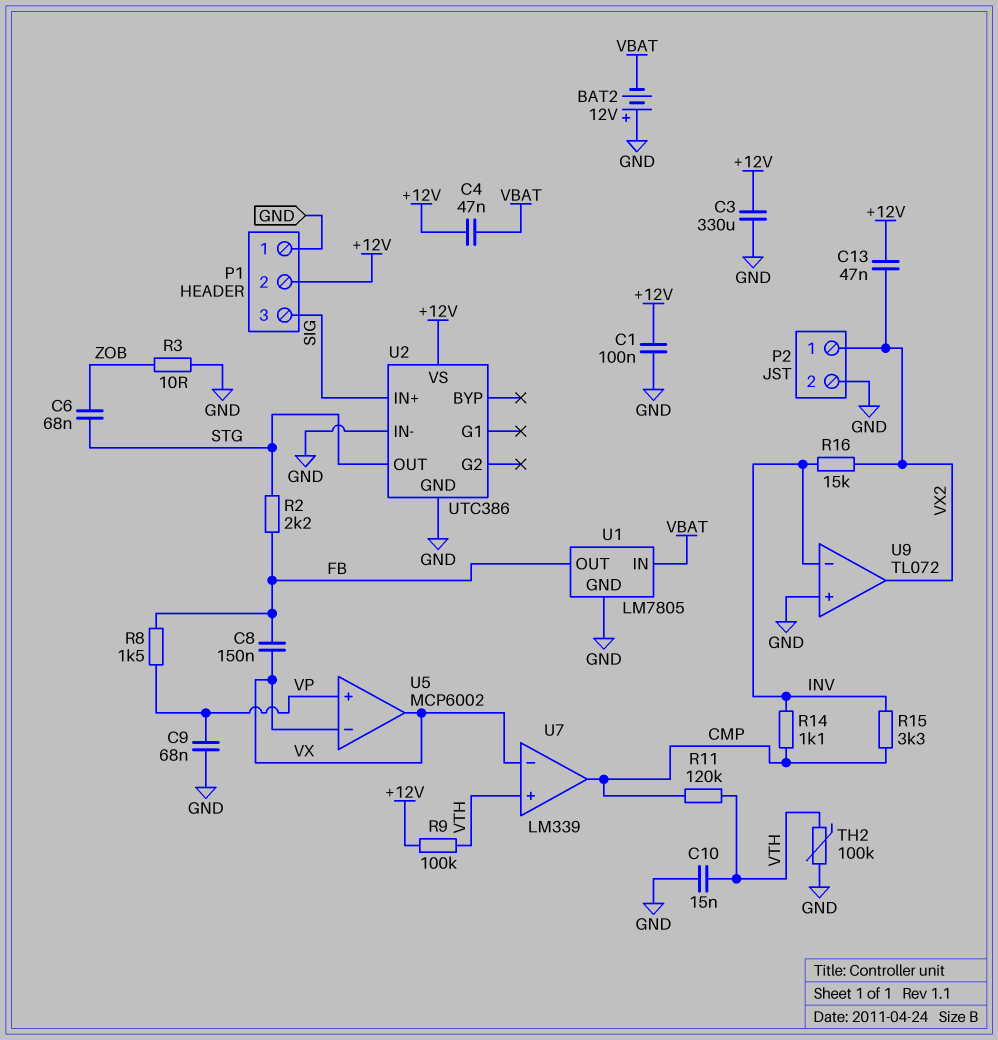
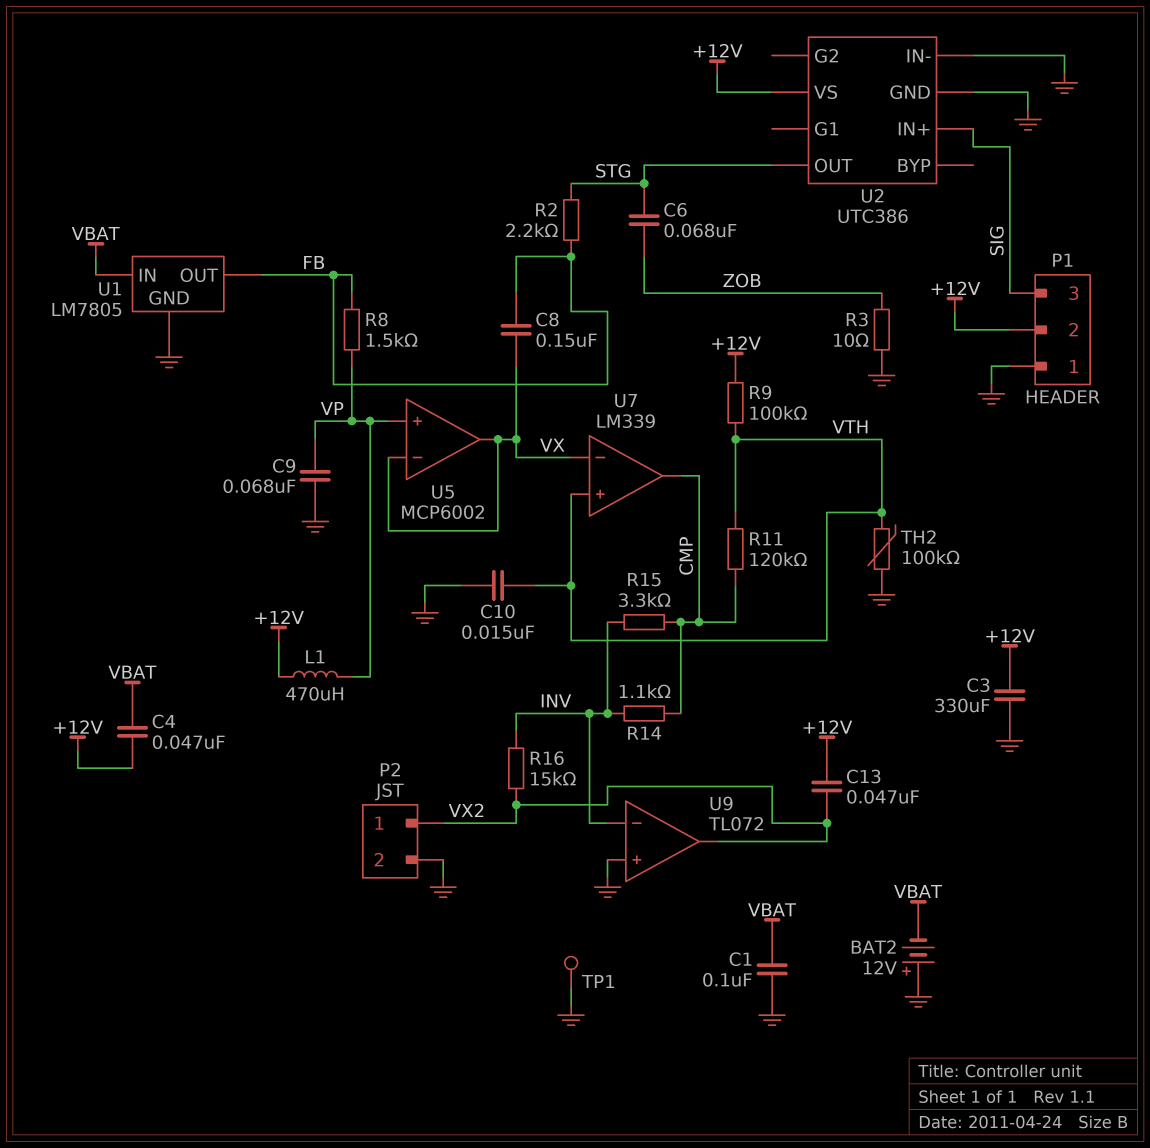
C1: 100nF (+12V, GND) -> 100nF (GND, VBAT)
L1: none -> 470uH (+12V, VP)
TP1: none -> test point (GND)

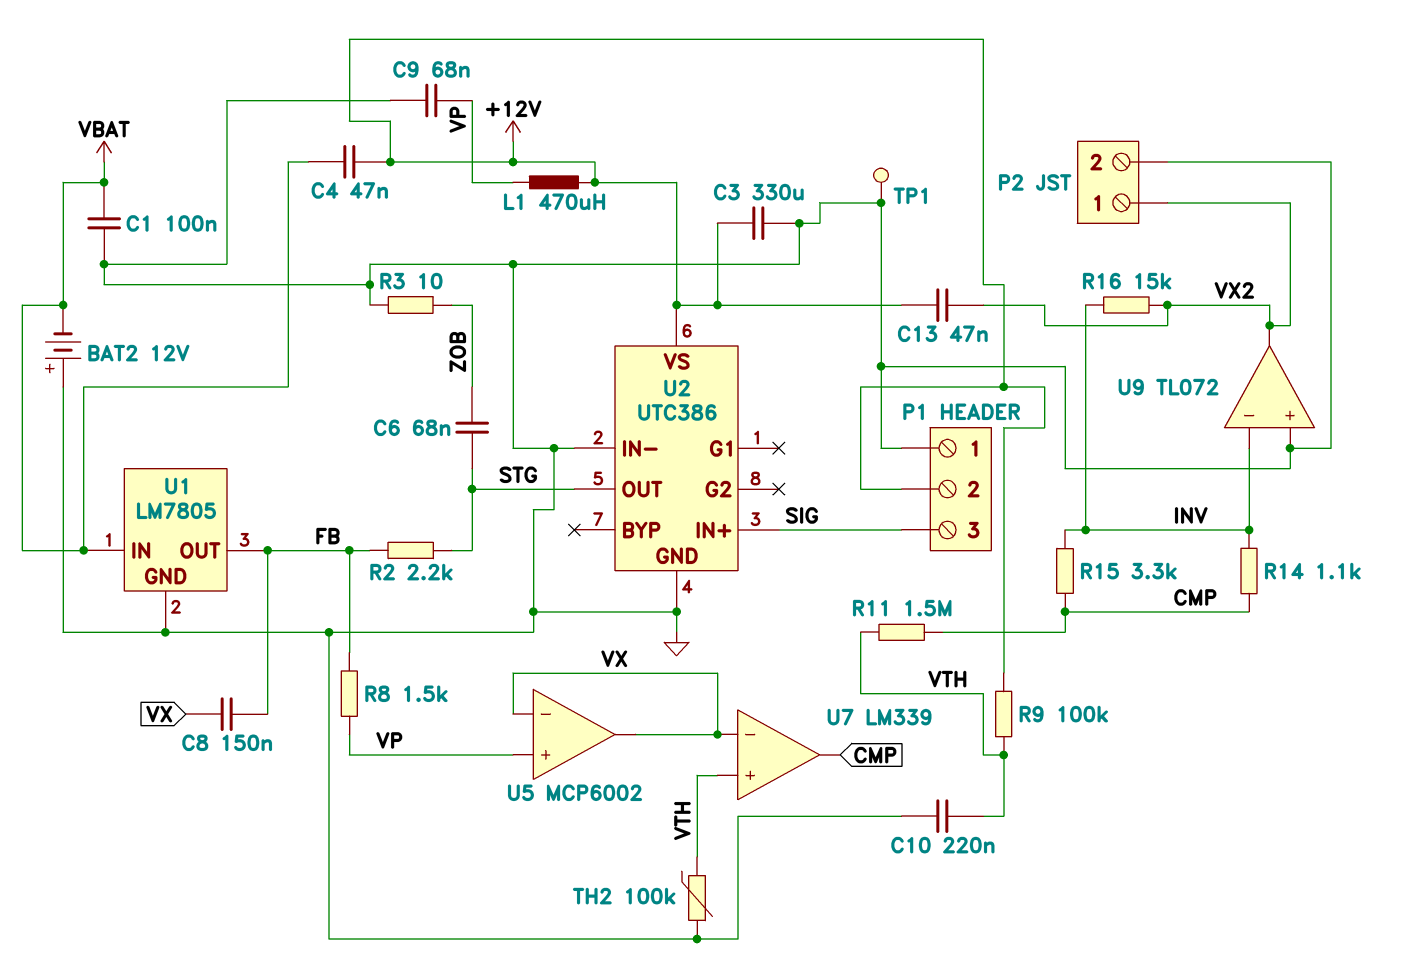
C10: 15nF (GND, VTH) -> 220nF (GND, VTH)
R11: 120k (CMP, VTH) -> 1.5M (CMP, VTH)

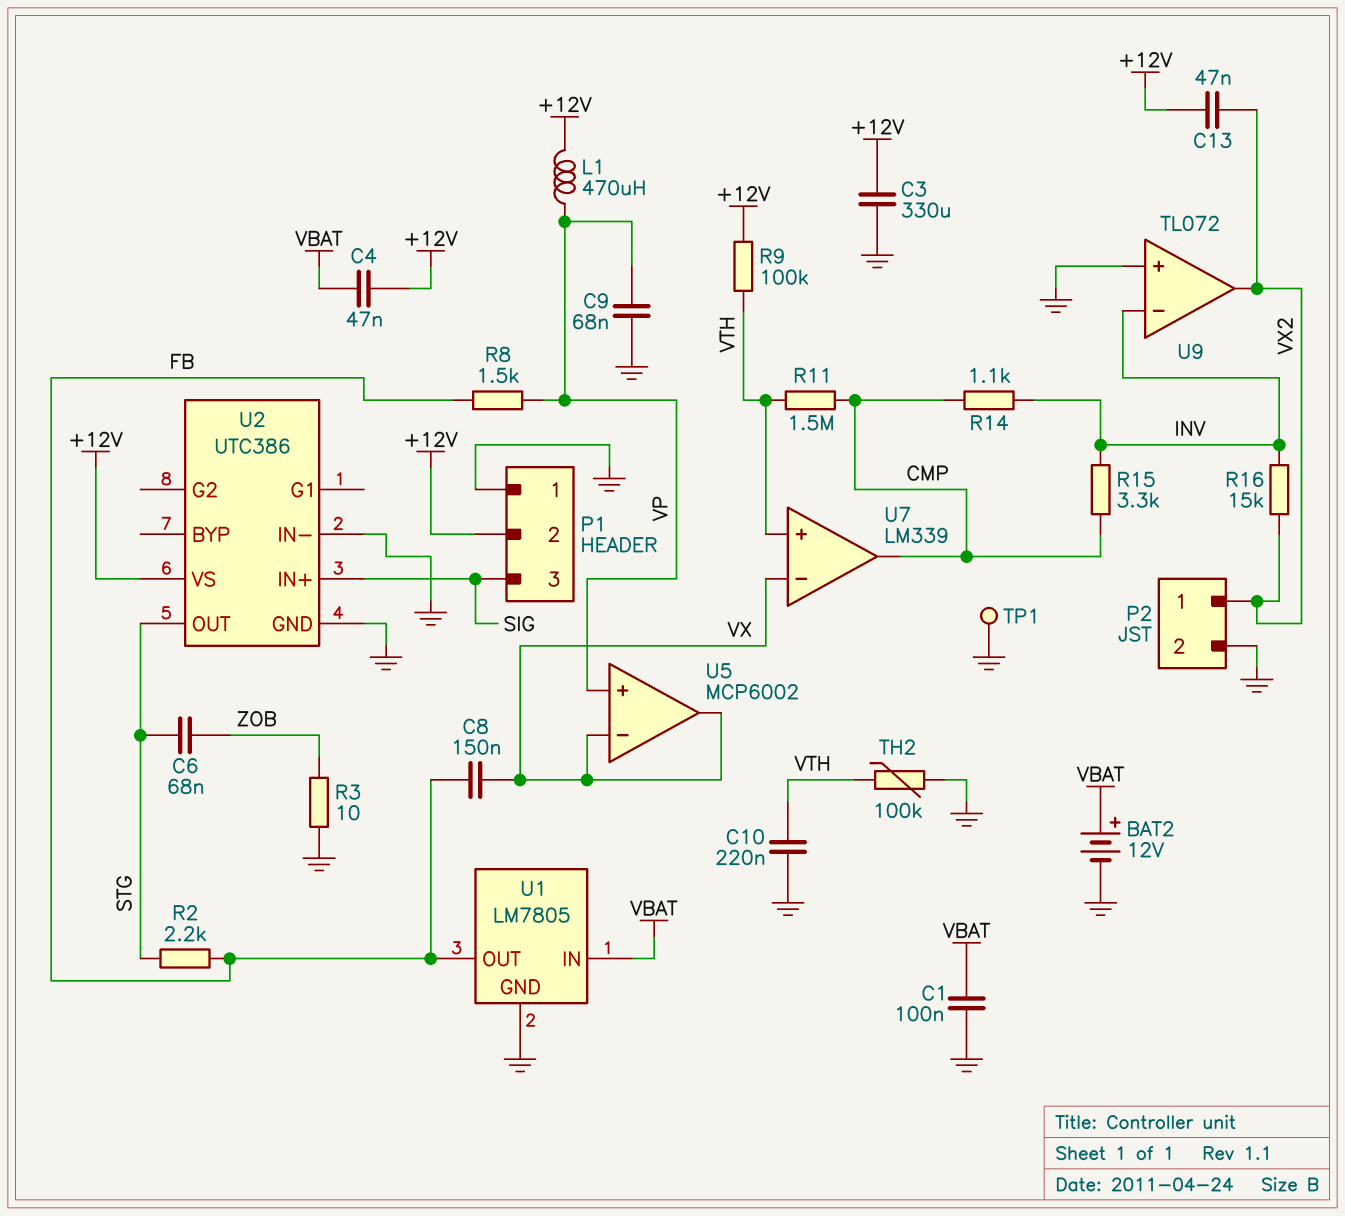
BAT2: 12V (plus GND, minus VBAT) -> 12V (plus VBAT, minus GND)

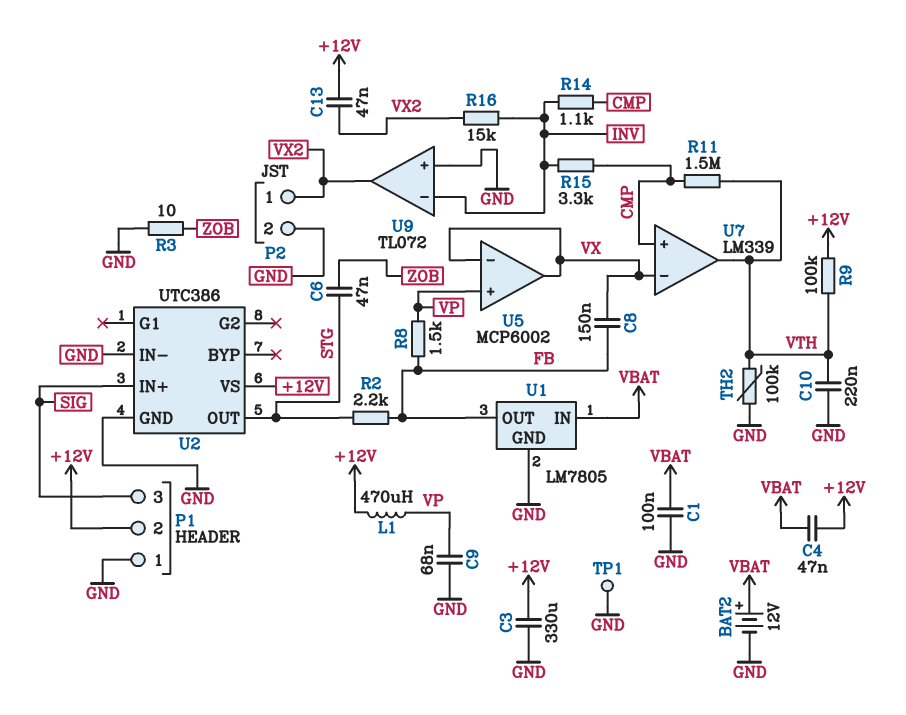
C6: 68nF (STG, ZOB) -> 47nF (STG, ZOB)
U7 pin in+: VTH -> CMP
U7 pin out: CMP -> VTH

